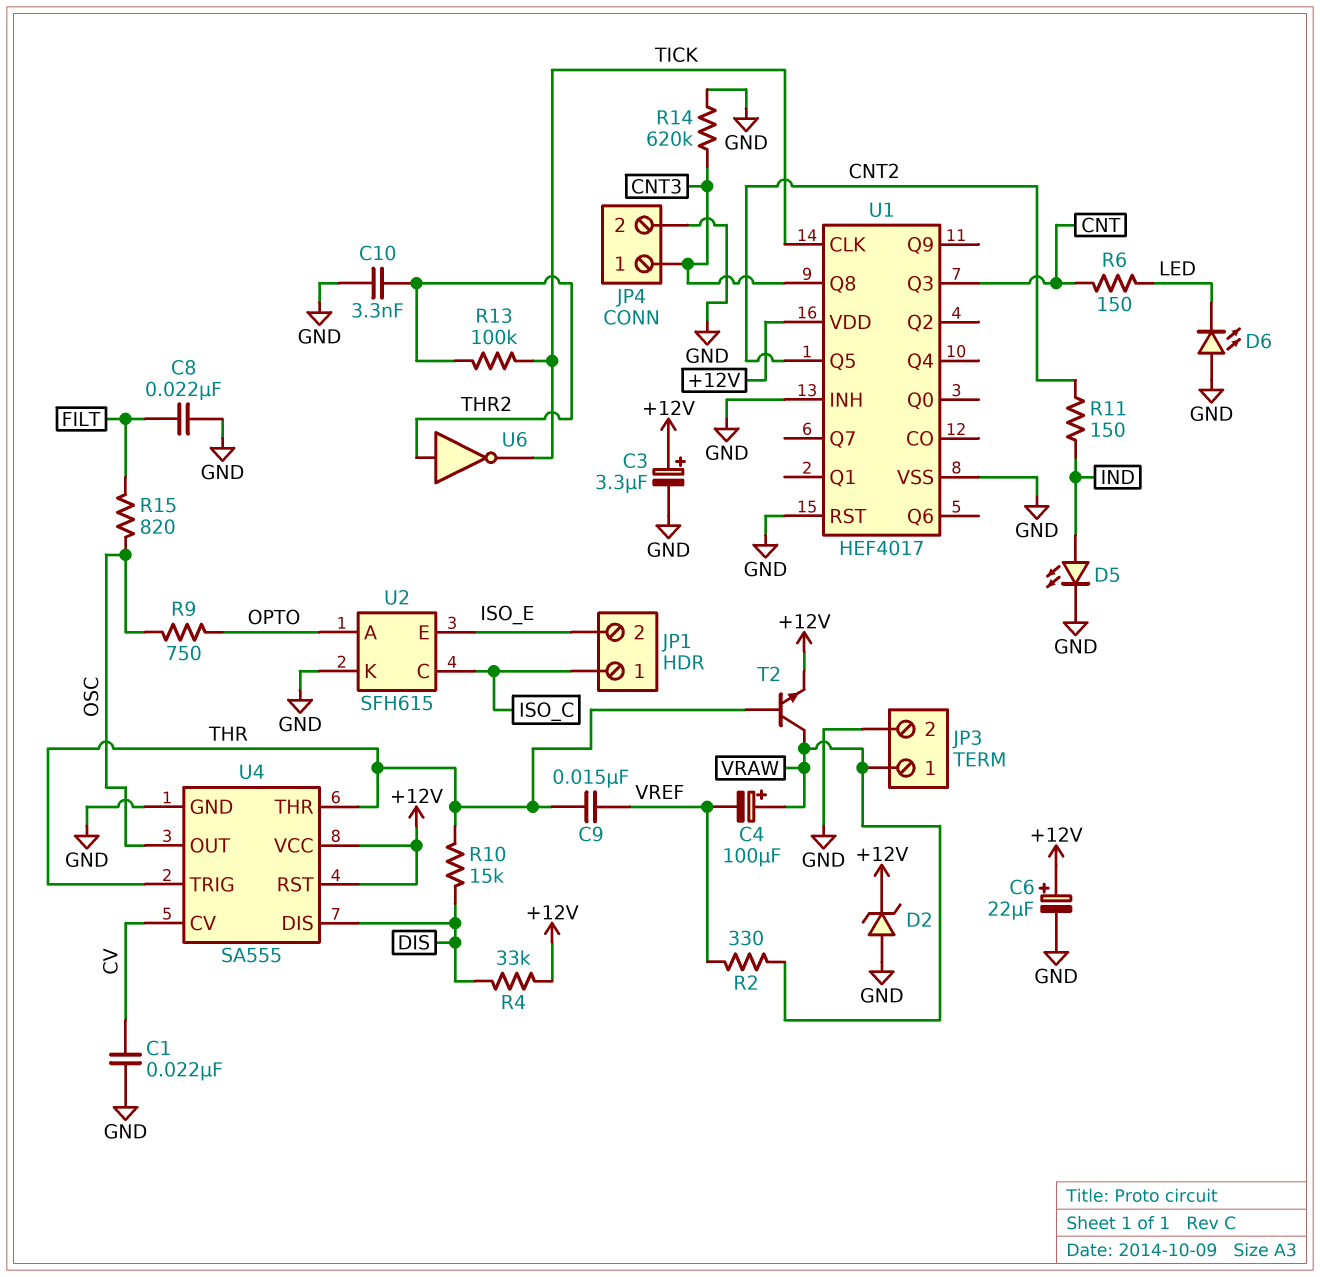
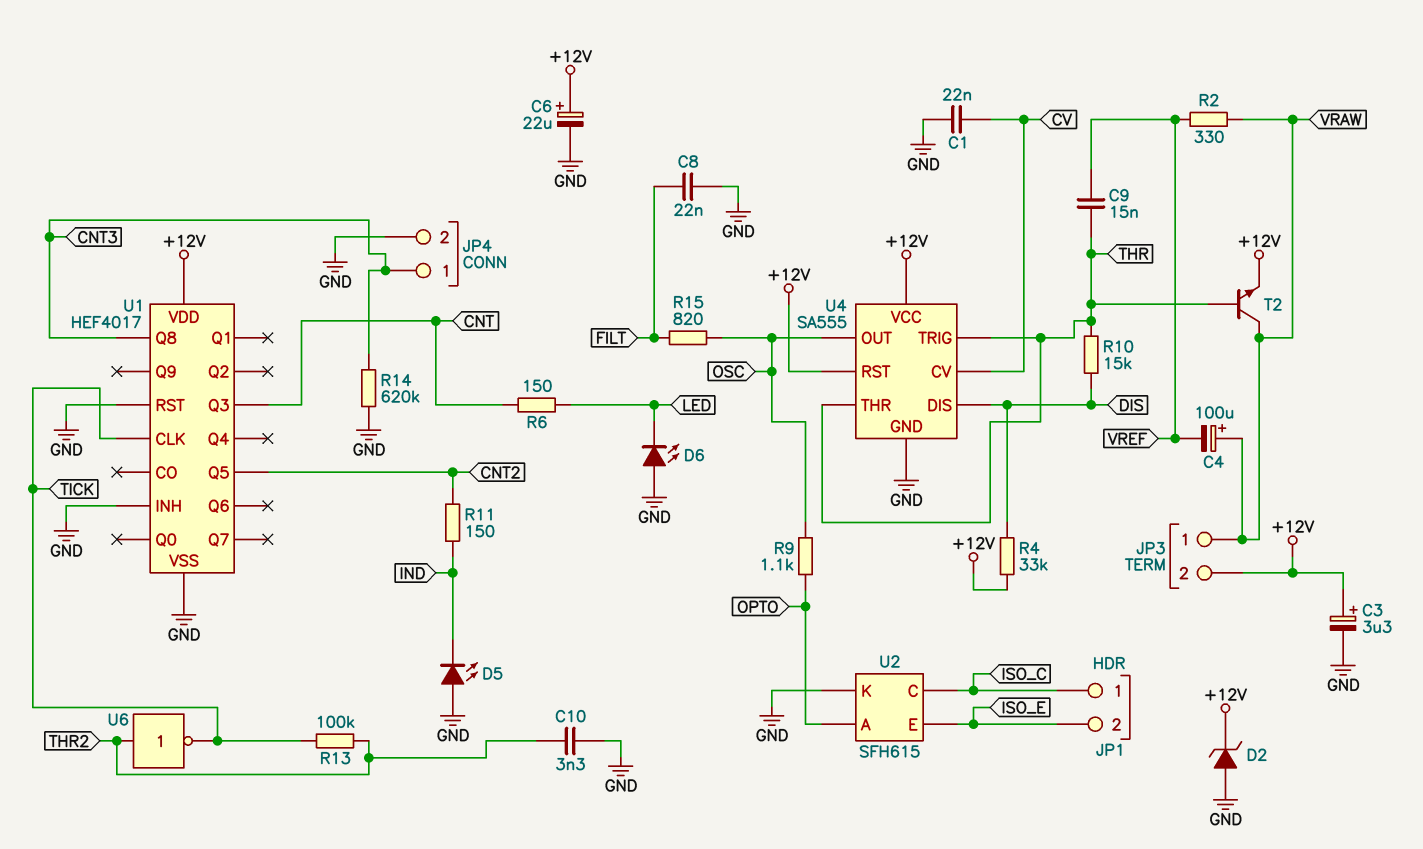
D5: LED (A IND, K GND) -> LED (A GND, K IND)
JP3 pin 2: GND -> +12V
R9: 750 (OPTO, OSC) -> 1.1k (OPTO, OSC)

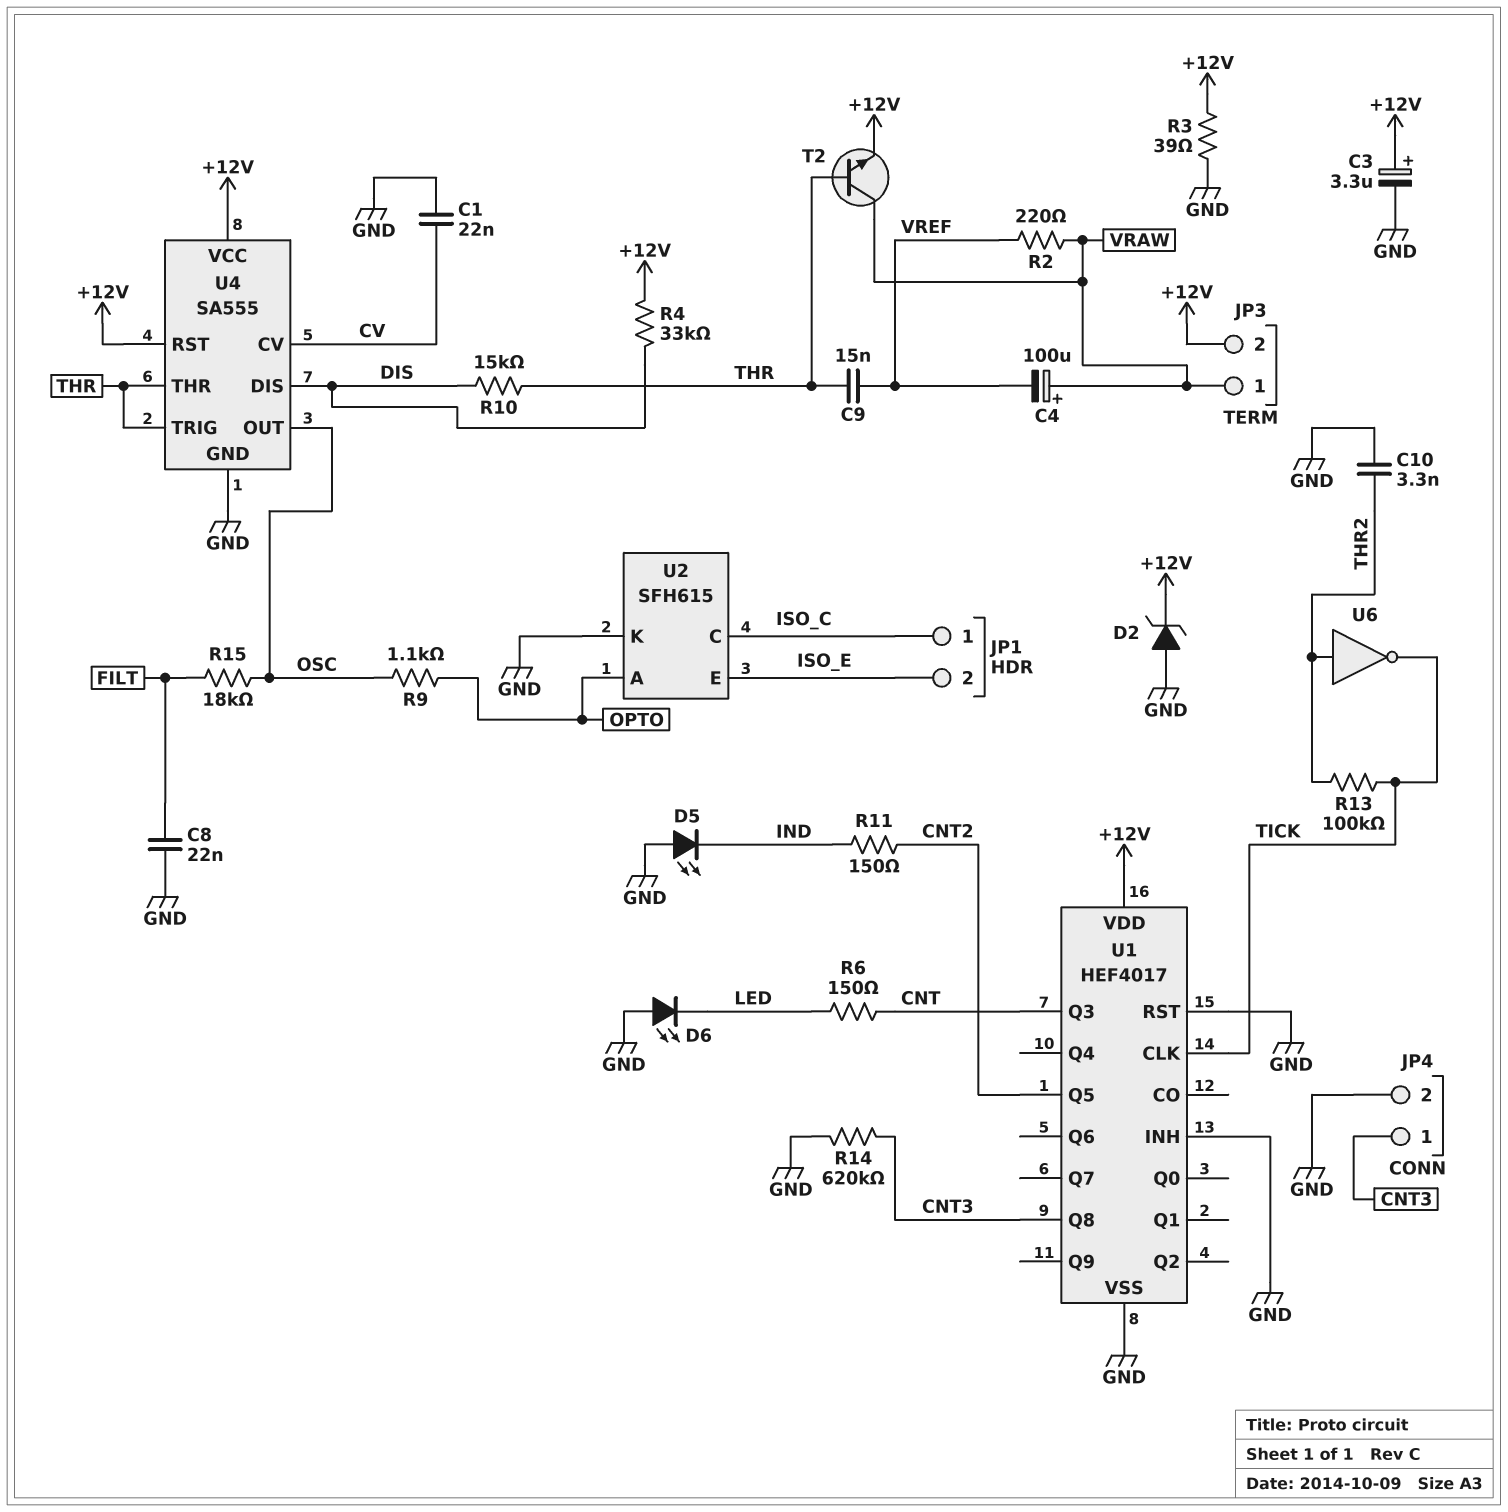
C6: 22uF (plus +12V, minus GND) -> none
R2: 330 (VRAW, VREF) -> 220 (VRAW, VREF)
R3: none -> 39 (+12V, GND)
R15: 820 (FILT, OSC) -> 18k (FILT, OSC)

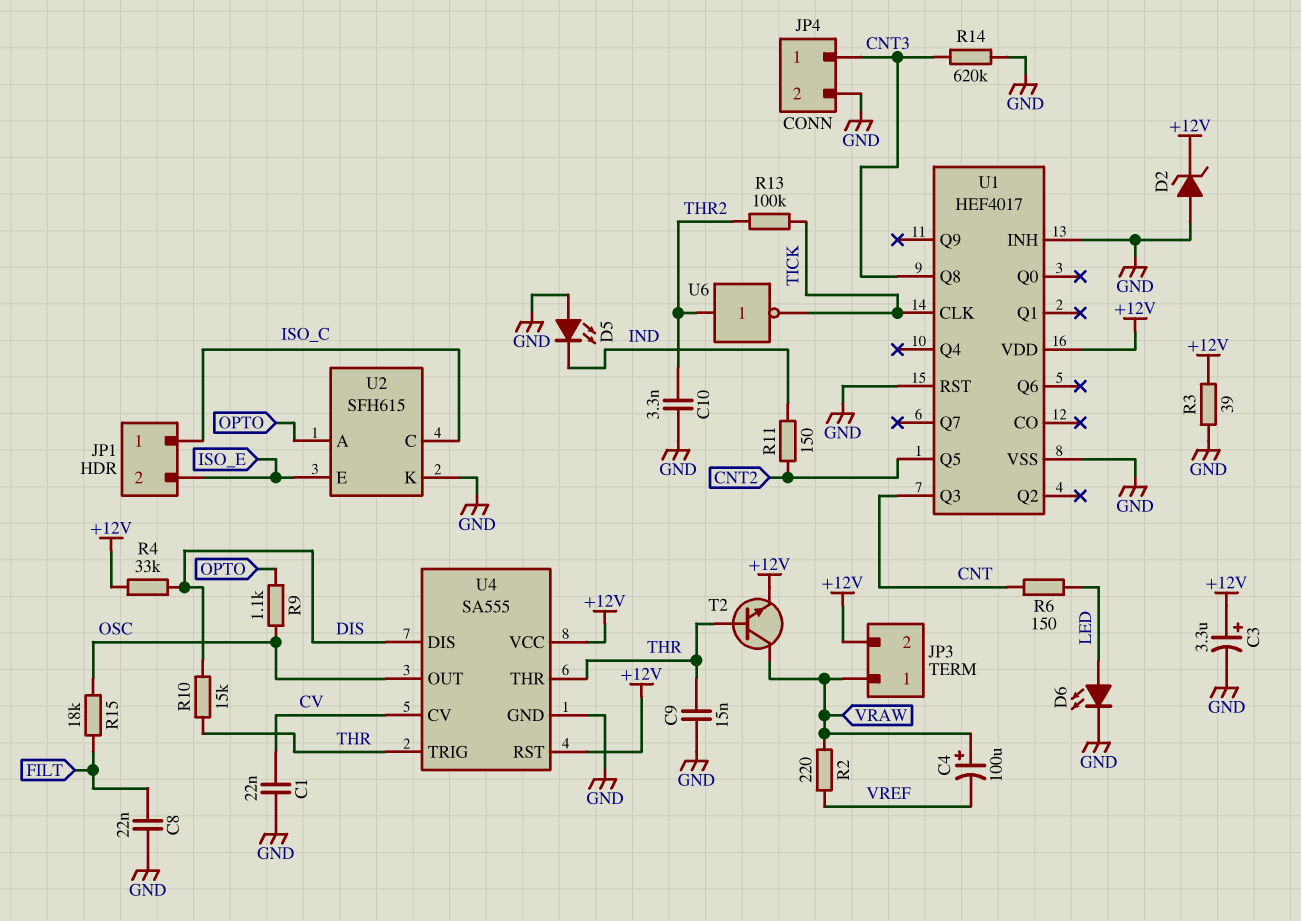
C9: 15nF (THR, VREF) -> 15nF (GND, THR)
D6: LED (A GND, K LED) -> LED (A LED, K GND)

